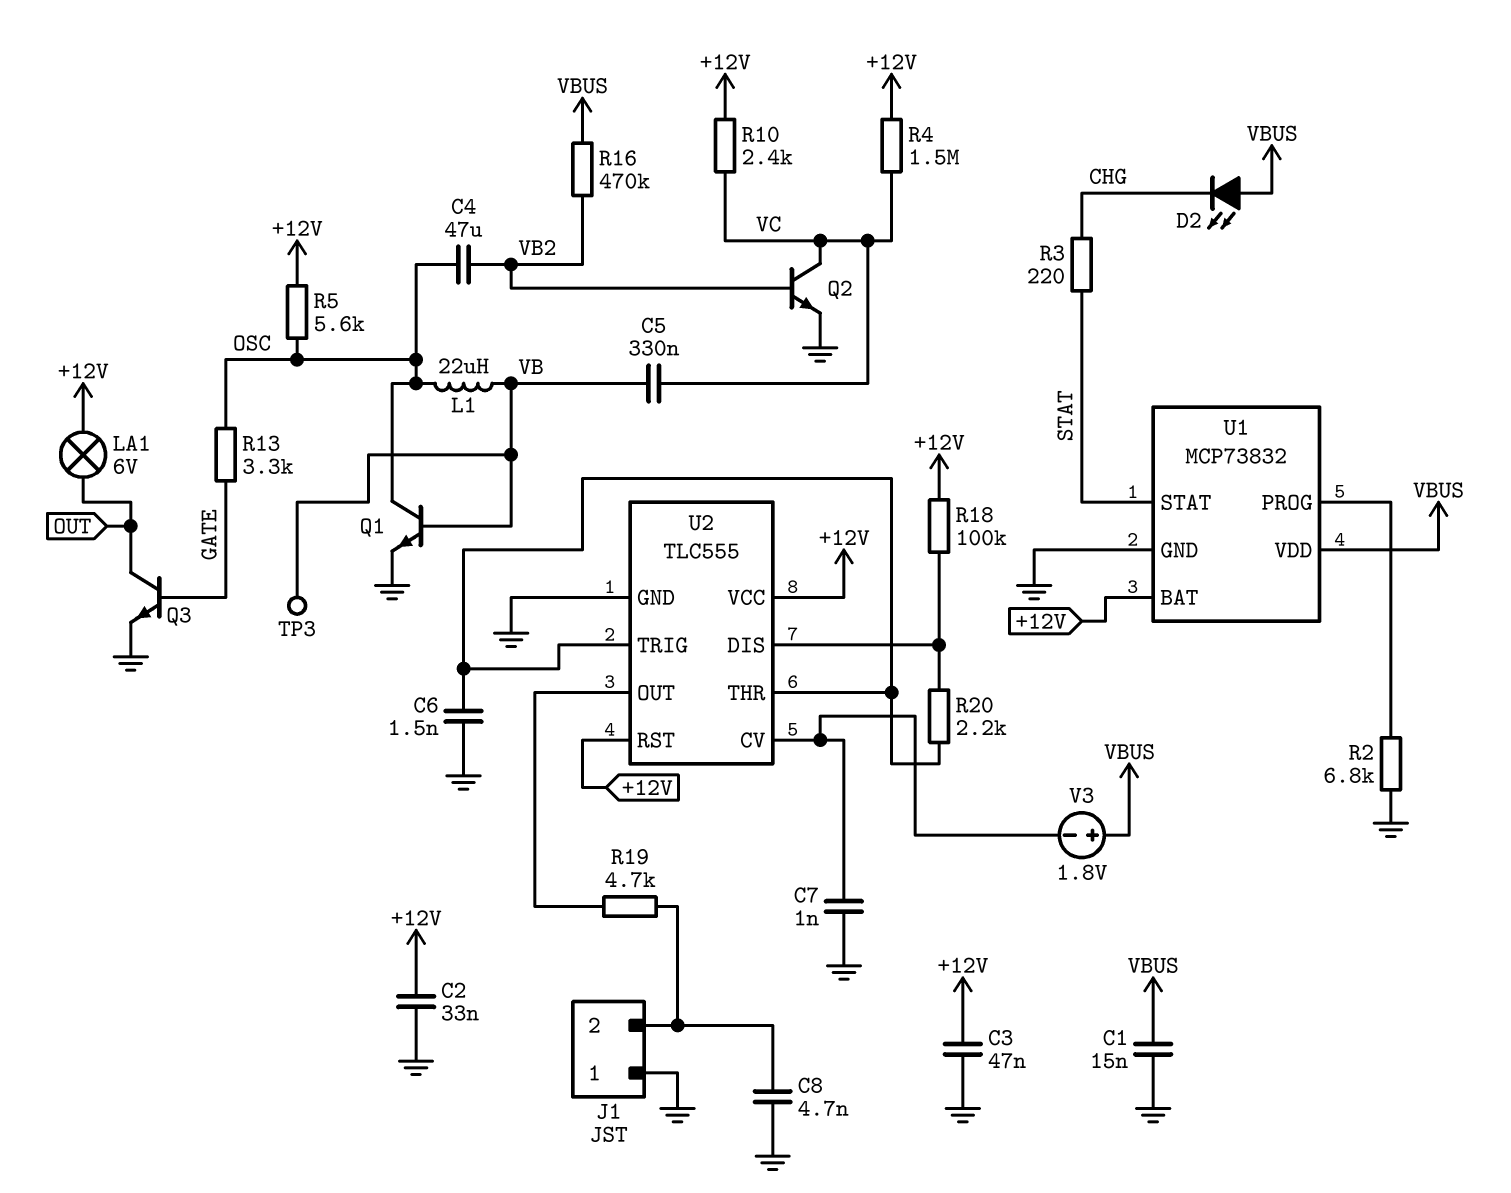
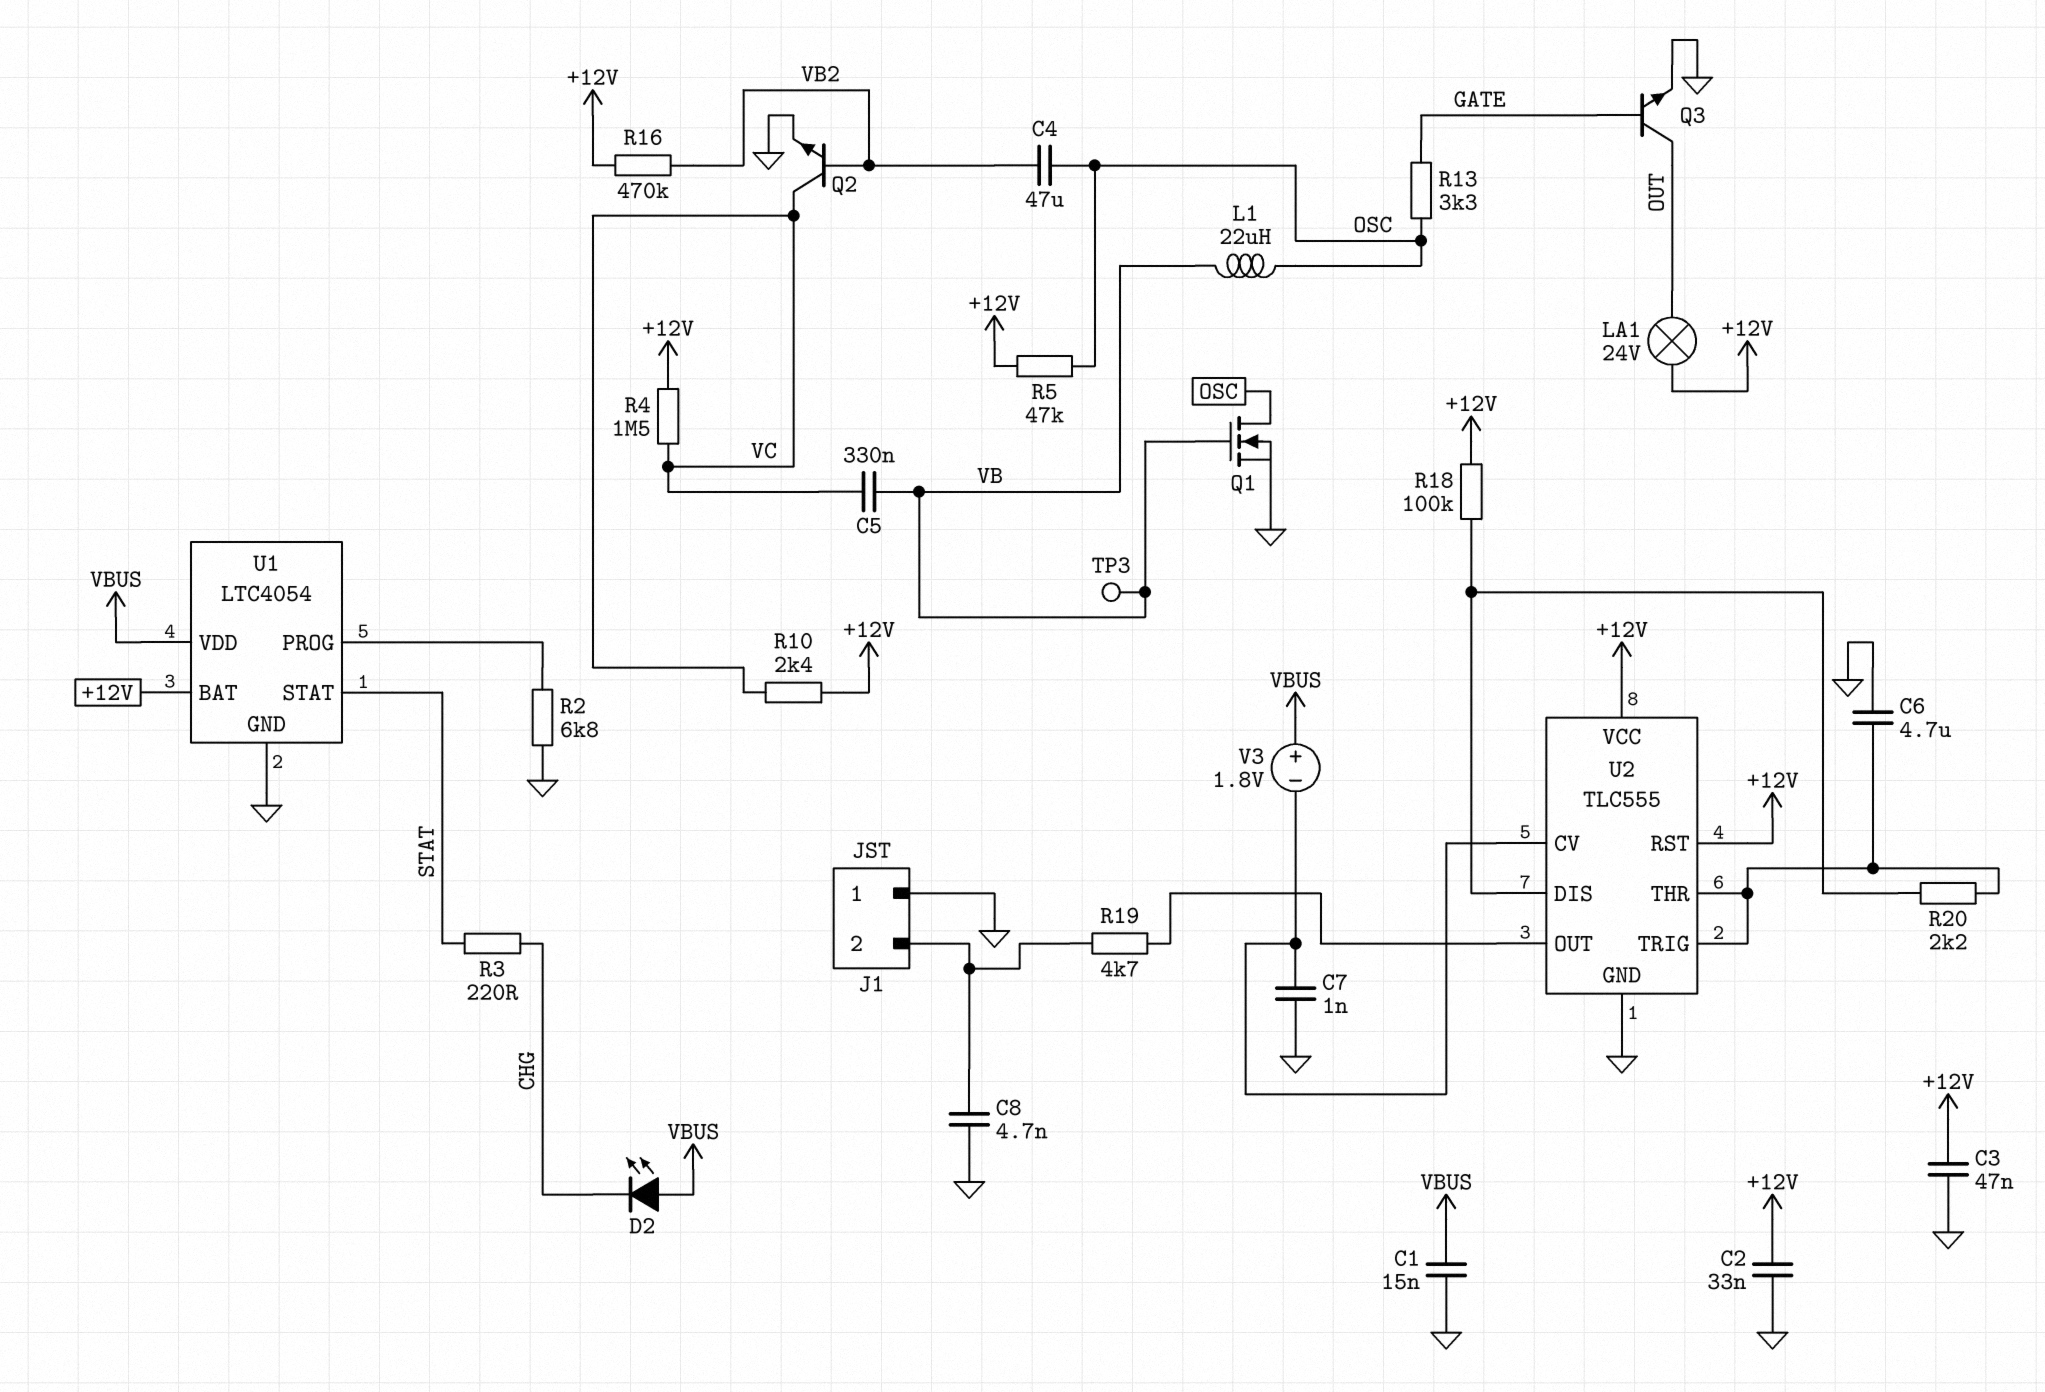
C6: 1.5nF (GND, U2/THR) -> 4.7uF (GND, U2/THR)
LA1: lamp 6V (+12V, OUT) -> lamp 24V (+12V, OUT)
Q1: NPN (B VB, C OSC, E GND) -> NMOS (G VB, D OSC, S GND)
R5: 5.6k (+12V, OSC) -> 47k (+12V, OSC)
R16: 470k (VB2, VBUS) -> 470k (+12V, VB2)
U1: MCP73832 -> LTC4054

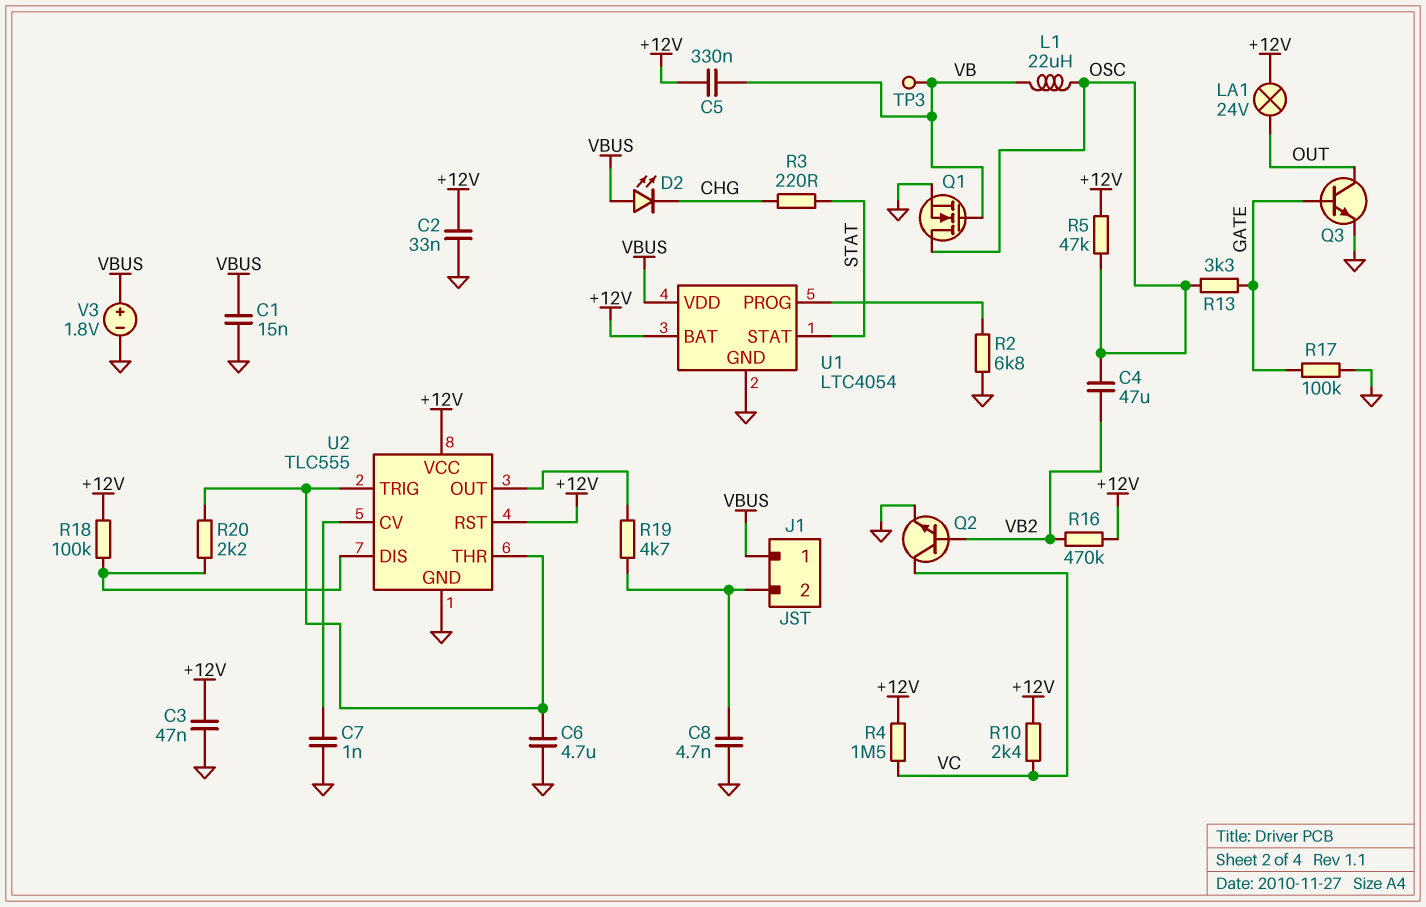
C5: 330nF (VB, VC) -> 330nF (+12V, VB)
J1 pin 1: GND -> VBUS
R17: none -> 100k (GATE, GND)
V3: 1.8V (plus VBUS, minus U2/CV) -> 1.8V (plus VBUS, minus GND)

